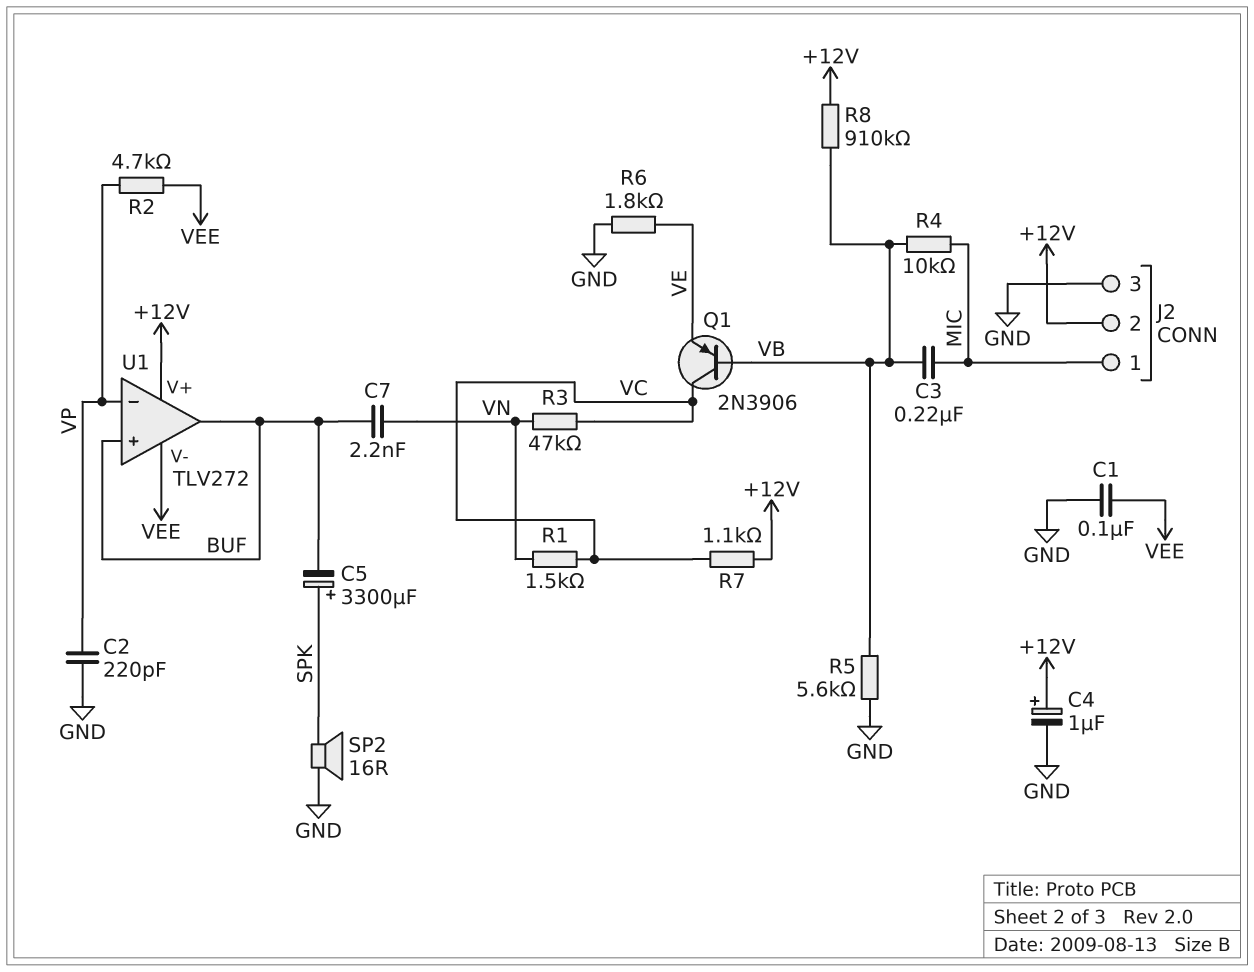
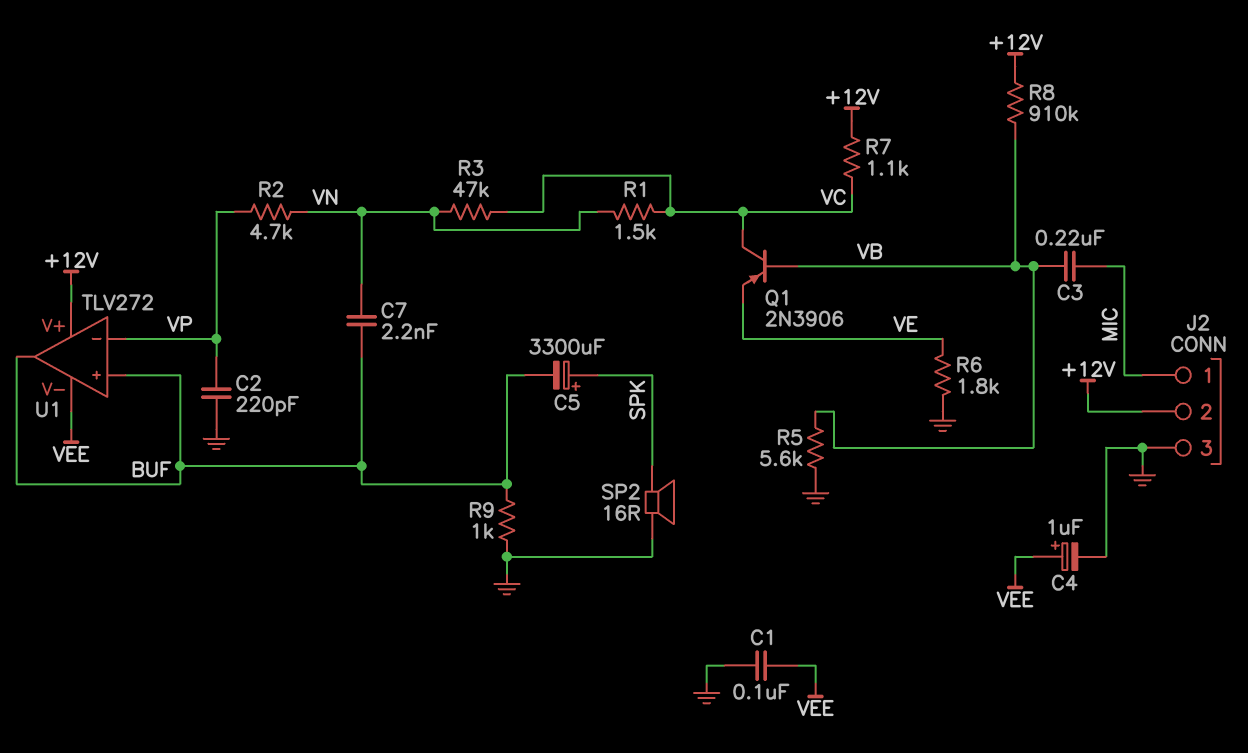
C4: 1uF (plus +12V, minus GND) -> 1uF (plus VEE, minus GND)
R2: 4.7k (VEE, VP) -> 4.7k (VN, VP)
R4: 10k (MIC, VB) -> none
R9: none -> 1k (BUF, GND)

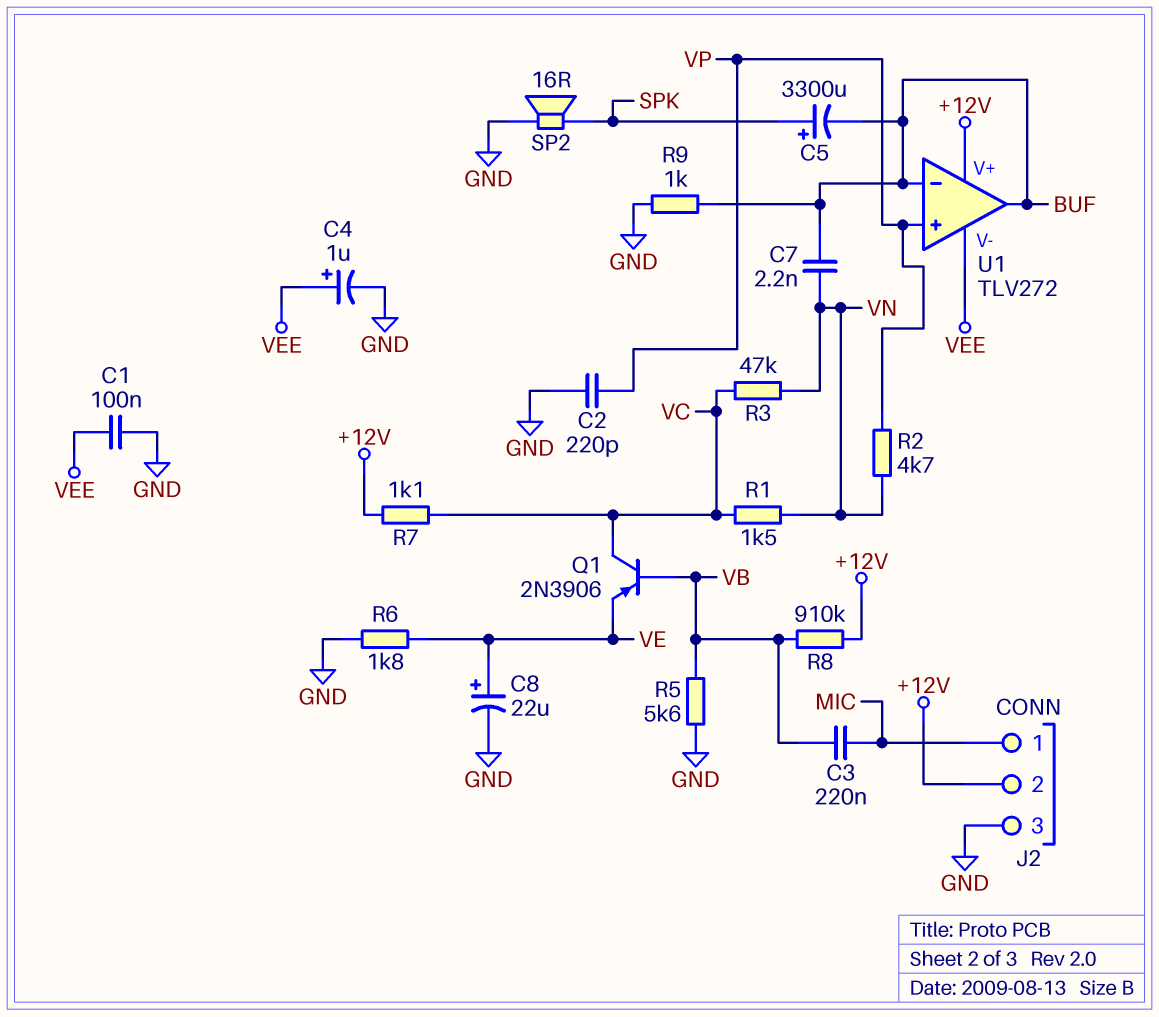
C8: none -> 22uF (plus VE, minus GND)
U1 pin in+: BUF -> VP
U1 pin in-: VP -> BUF

